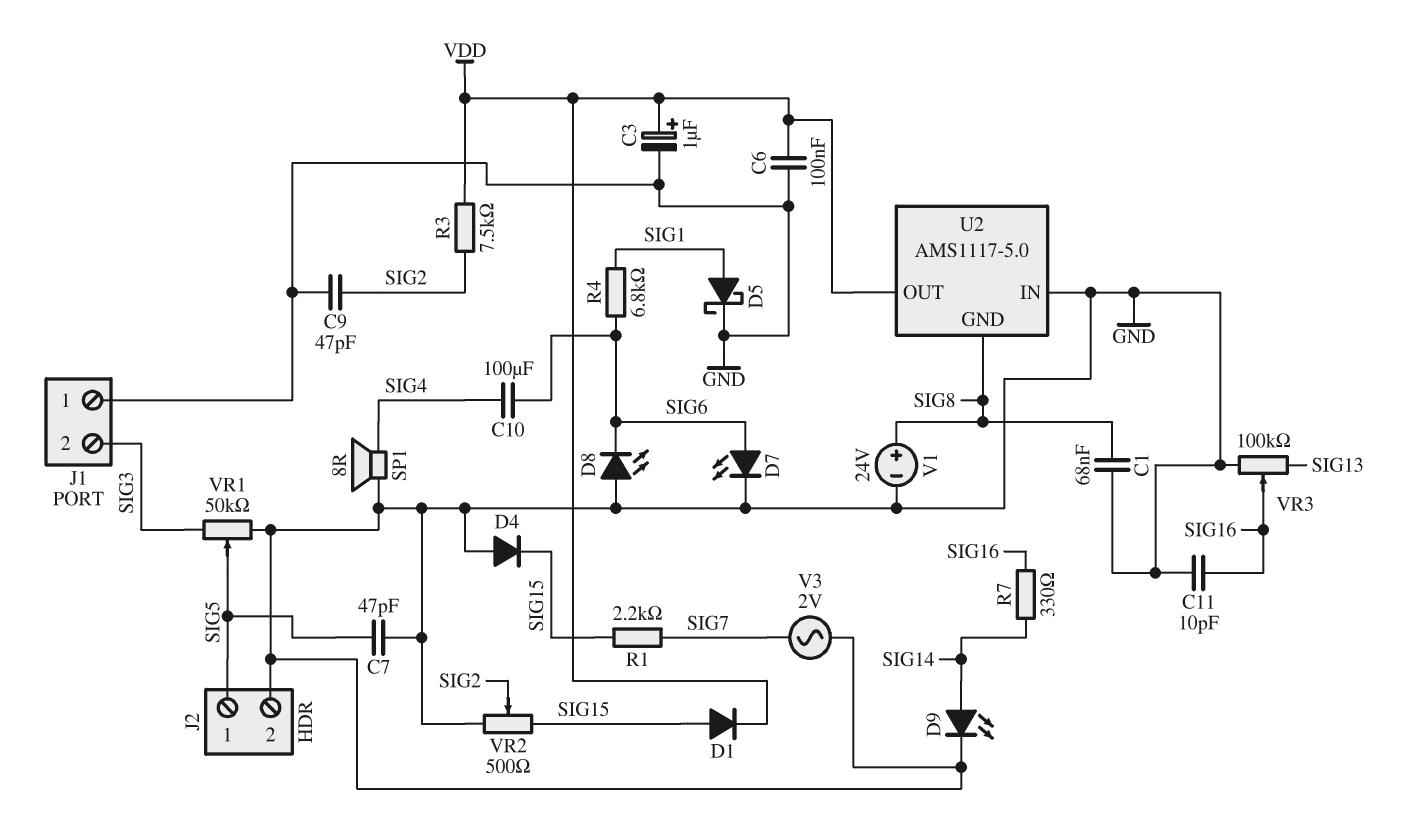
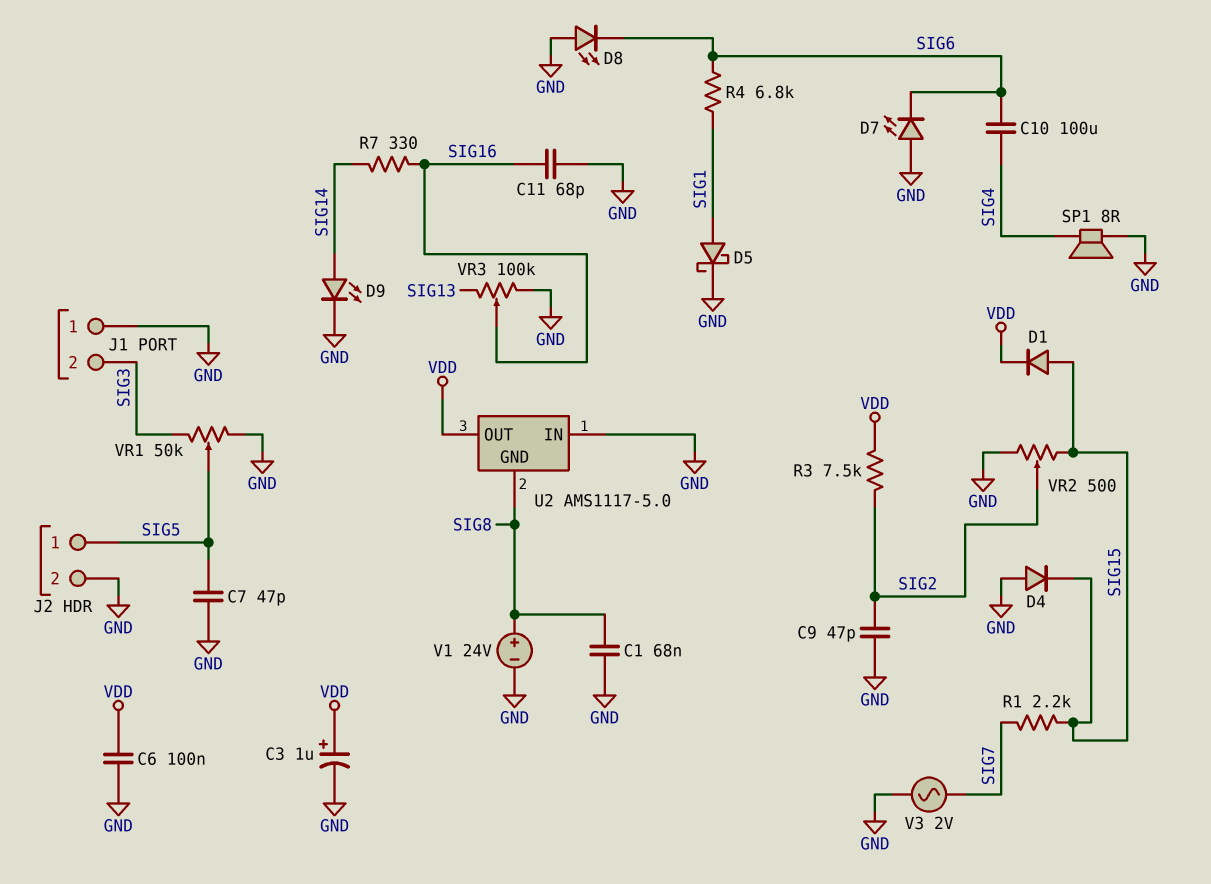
C11: 10pF (GND, SIG16) -> 68pF (GND, SIG16)
D7: LED (A SIG6, K GND) -> LED (A GND, K SIG6)

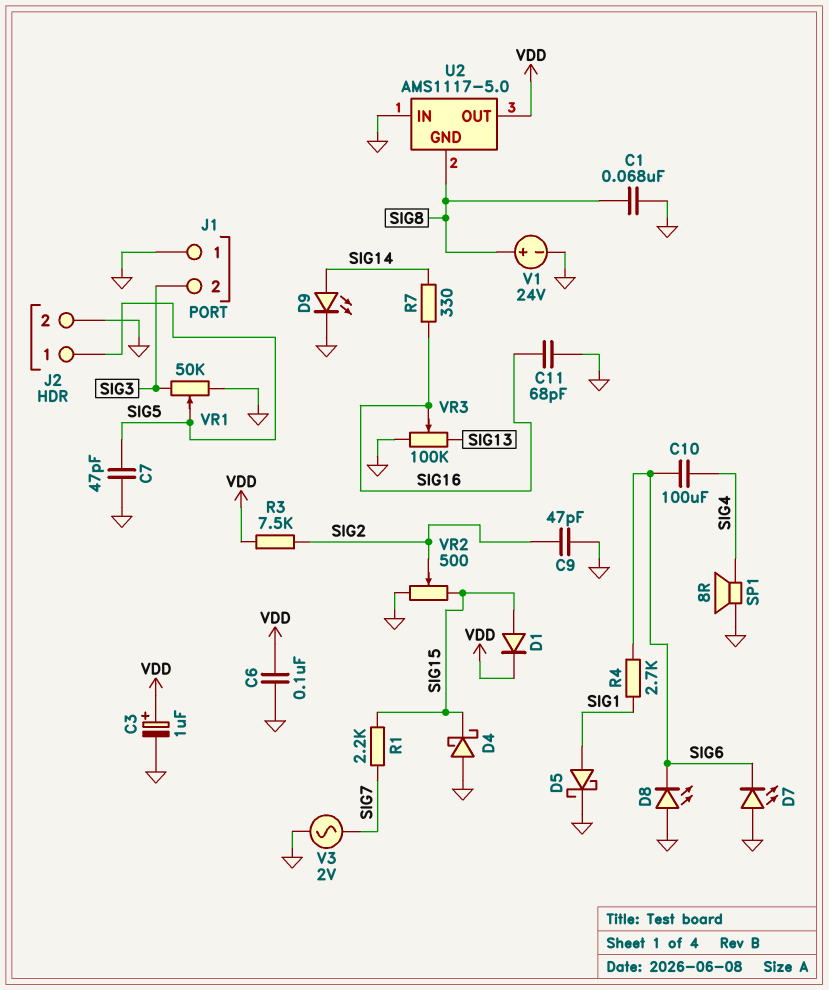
D4: diode (A GND, K SIG15) -> schottky (A GND, K SIG15)
R4: 6.8k (SIG1, SIG6) -> 2.7k (SIG1, SIG6)

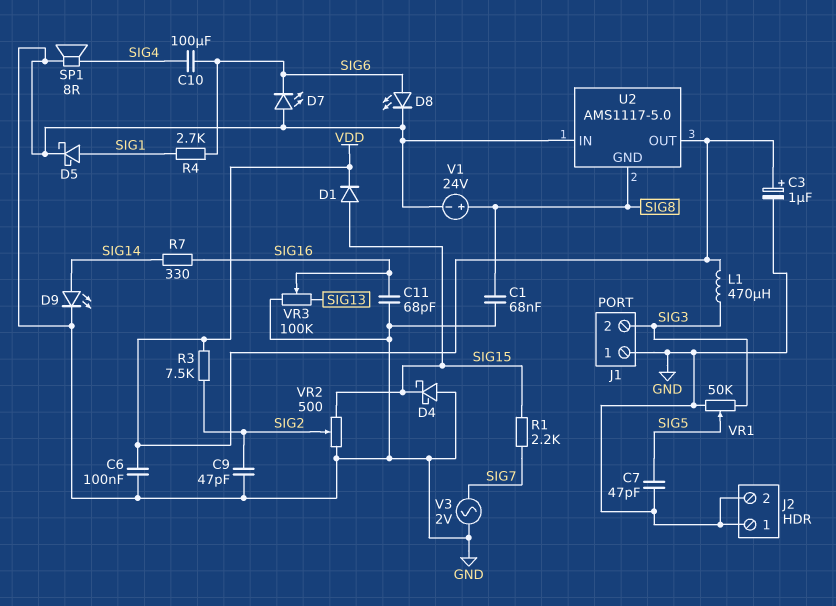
D8: LED (A GND, K SIG6) -> LED (A SIG6, K GND)
J2 pin 1: SIG5 -> GND
L1: none -> 470uH (SIG3, VDD)

